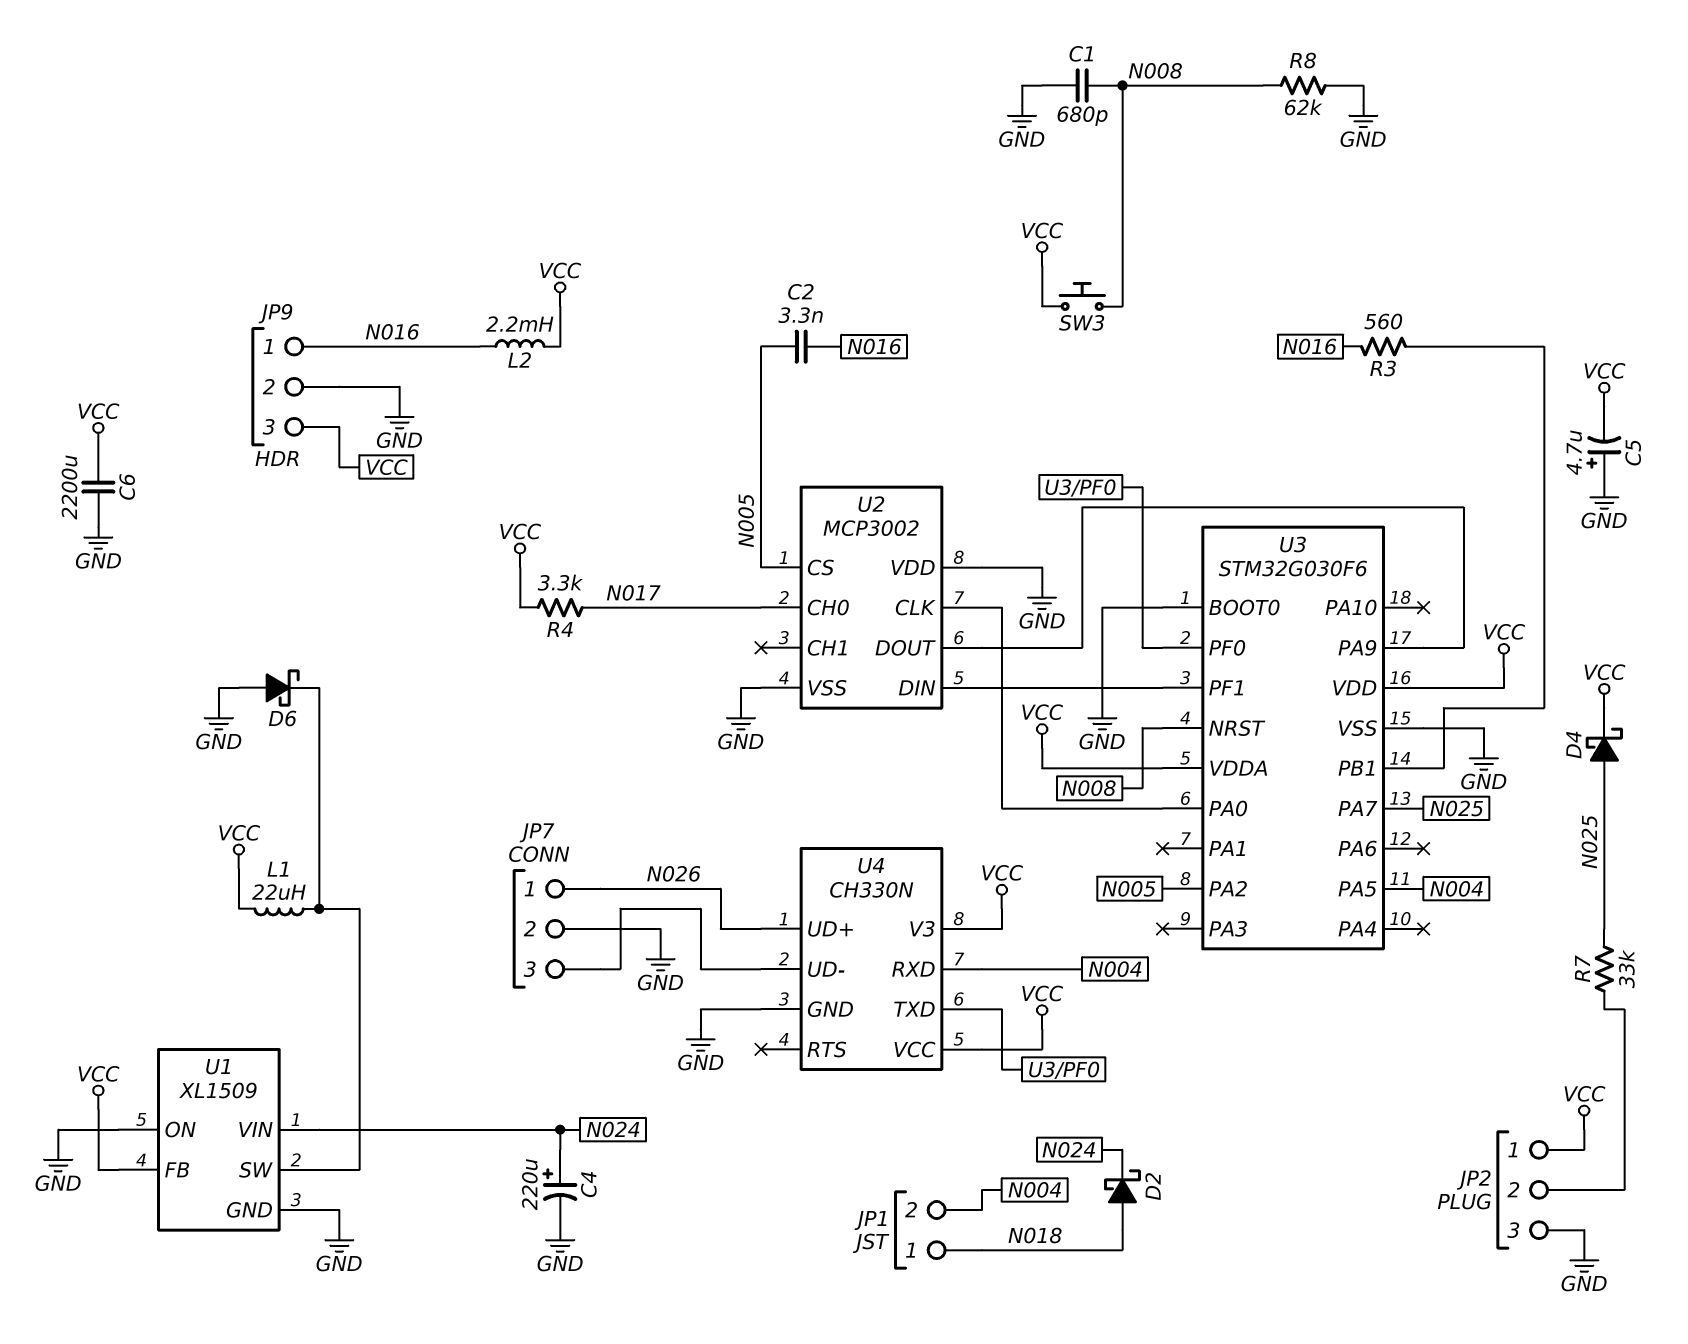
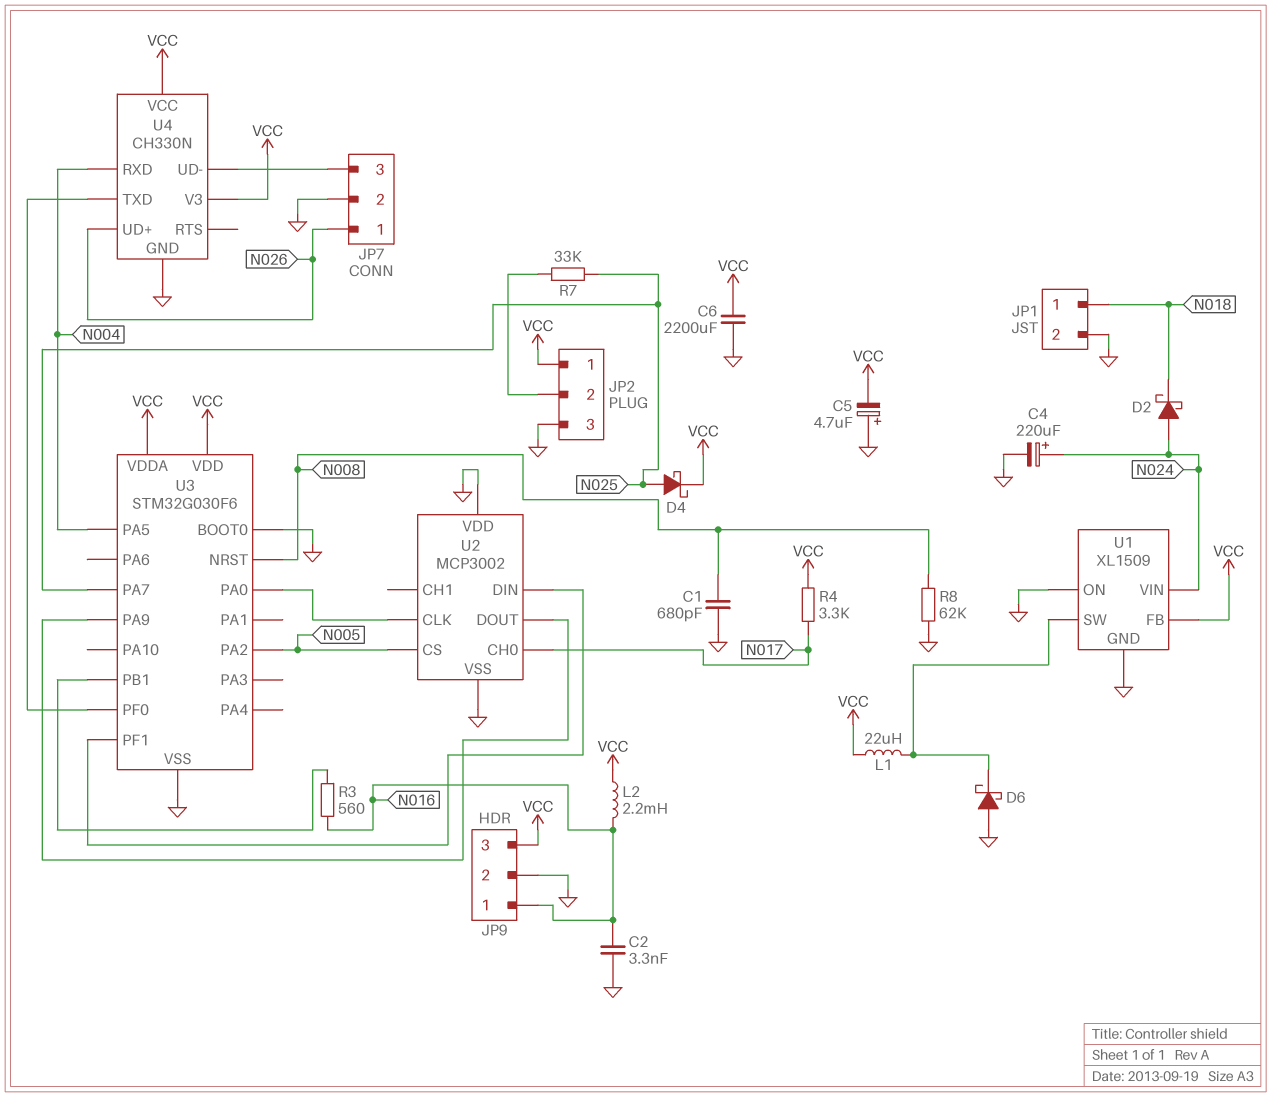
C2: 3.3nF (N005, N016) -> 3.3nF (GND, N016)
D2: schottky (A N018, K N024) -> schottky (A N024, K N018)
JP1 pin 2: N004 -> GND
SW3: button (N008, VCC) -> none

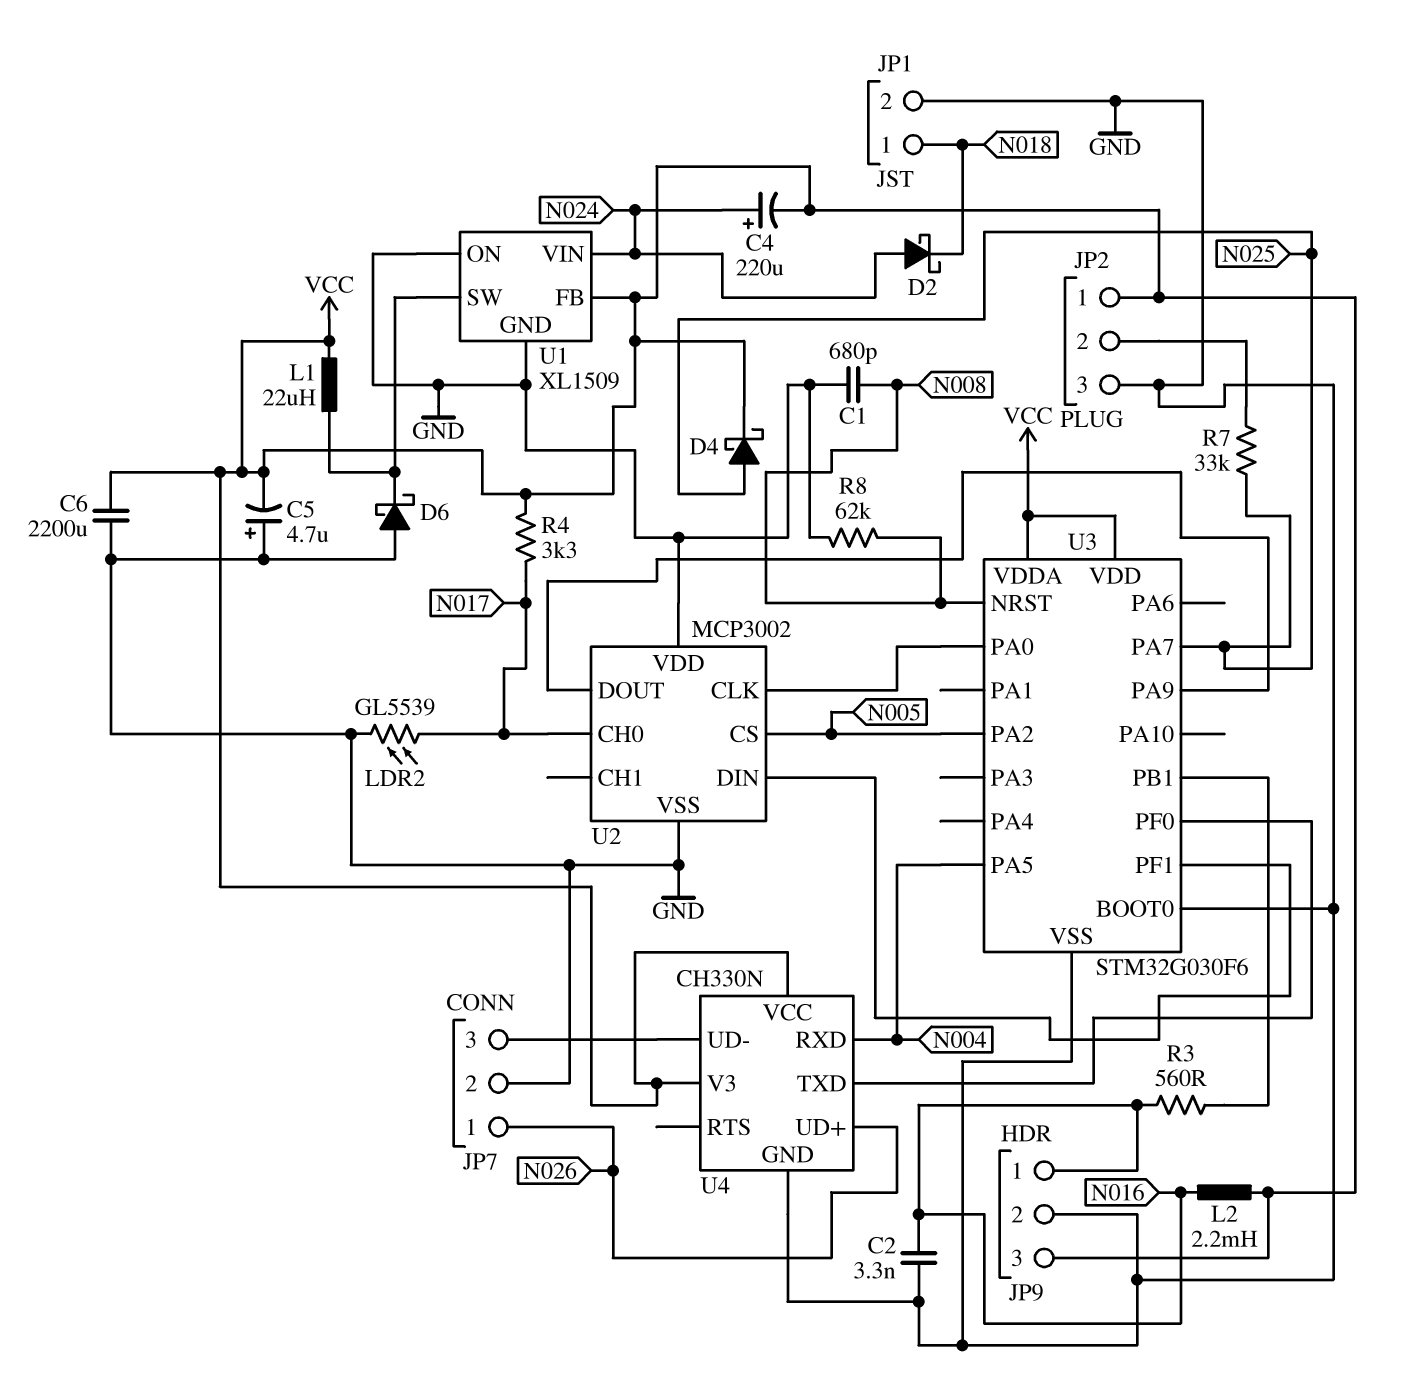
C4: 220uF (plus N024, minus GND) -> 220uF (plus N024, minus VCC)
LDR2: none -> GL5539 (GND, N017)

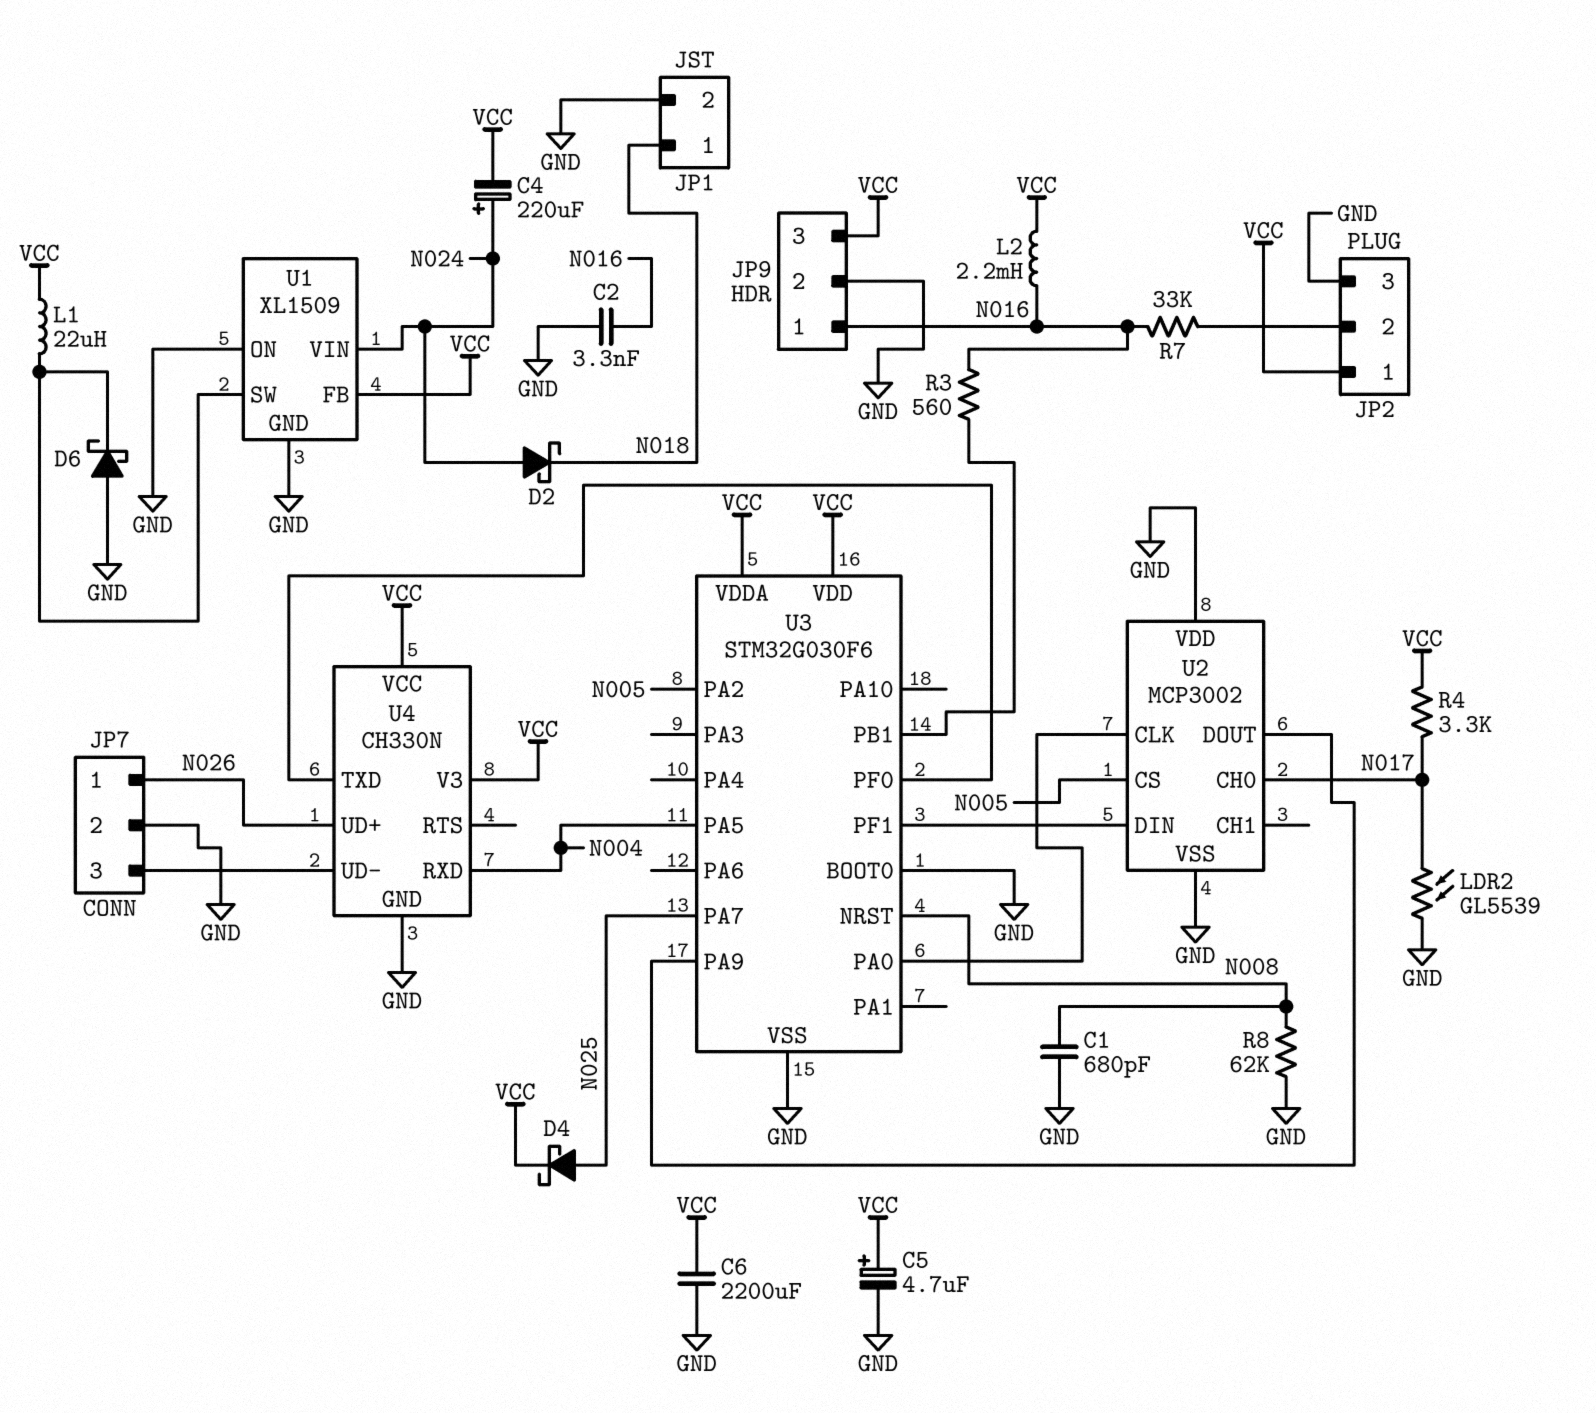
C5: 4.7uF (plus GND, minus VCC) -> 4.7uF (plus VCC, minus GND)
R7: 33k (JP2/2, N025) -> 33k (JP2/2, N016)

